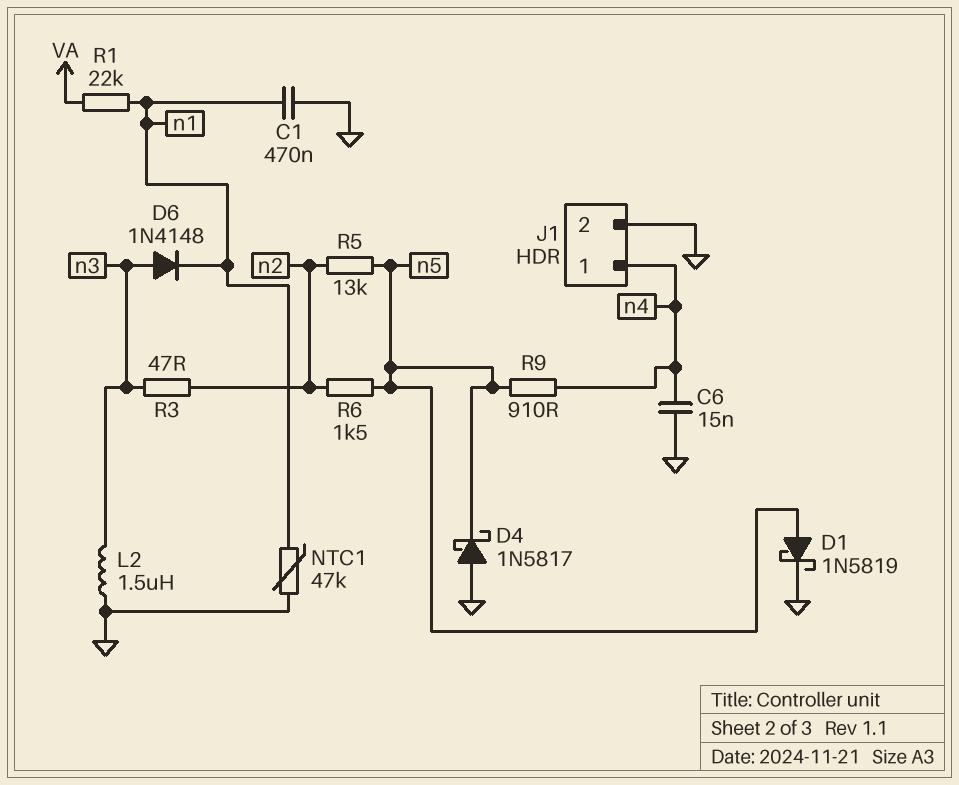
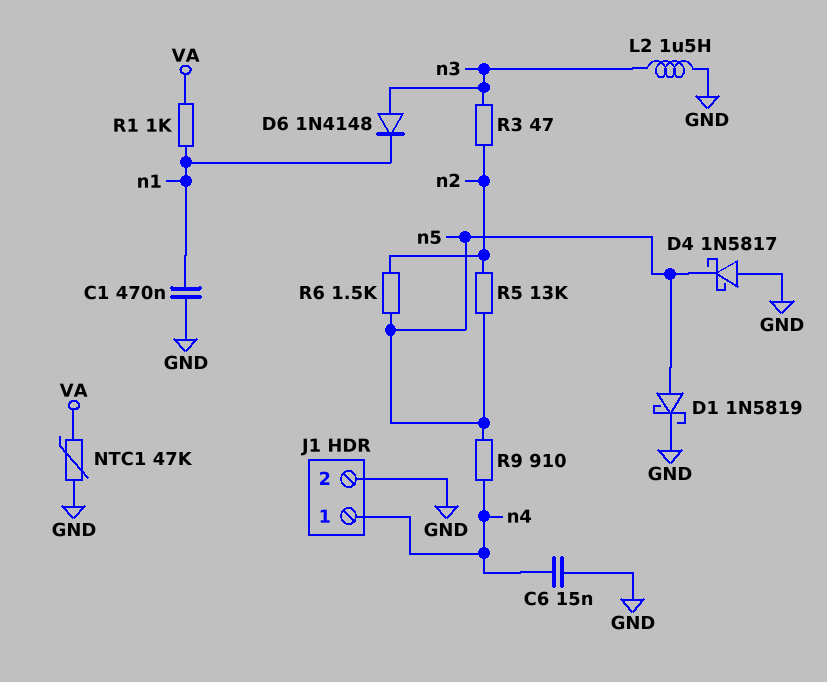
NTC1: 47k (GND, n1) -> 47k (GND, VA)
R1: 22k (VA, n1) -> 1k (VA, n1)

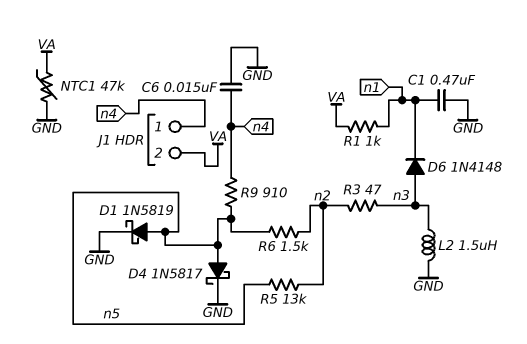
D4: schottky 1N5817 (A GND, K n5) -> schottky 1N5817 (A n5, K GND)
J1 pin 2: GND -> VA

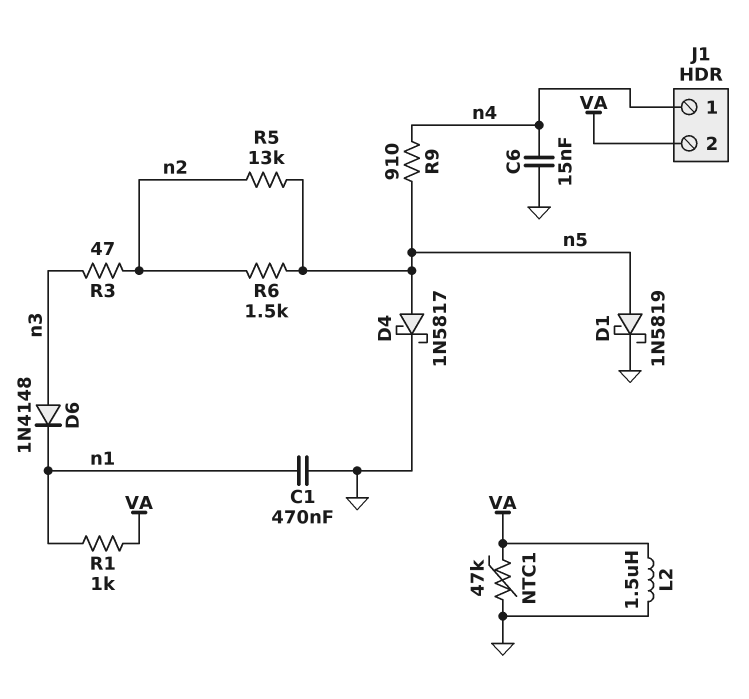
L2: 1.5uH (GND, n3) -> 1.5uH (GND, VA)

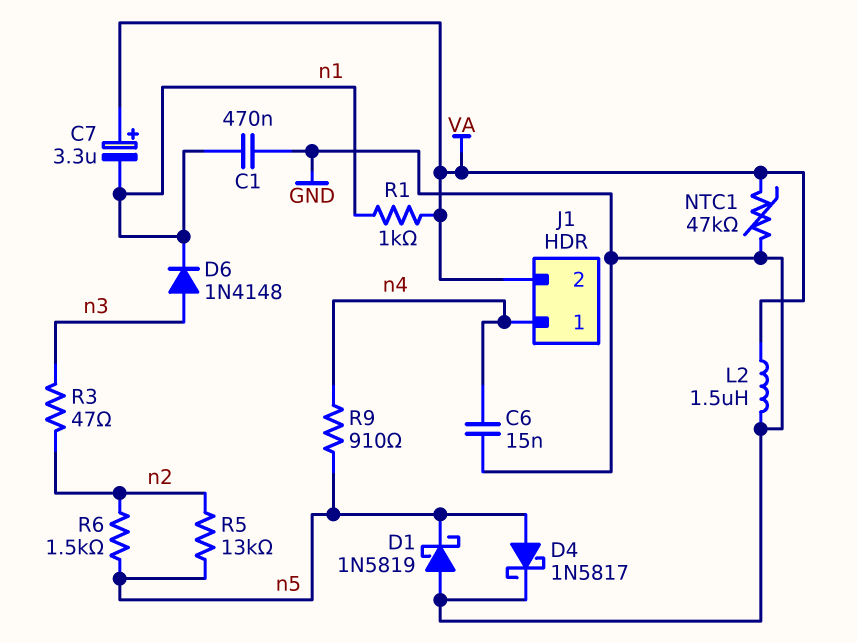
C7: none -> 3.3uF (plus VA, minus n1)
D1: schottky 1N5819 (A n5, K GND) -> schottky 1N5819 (A GND, K n5)

